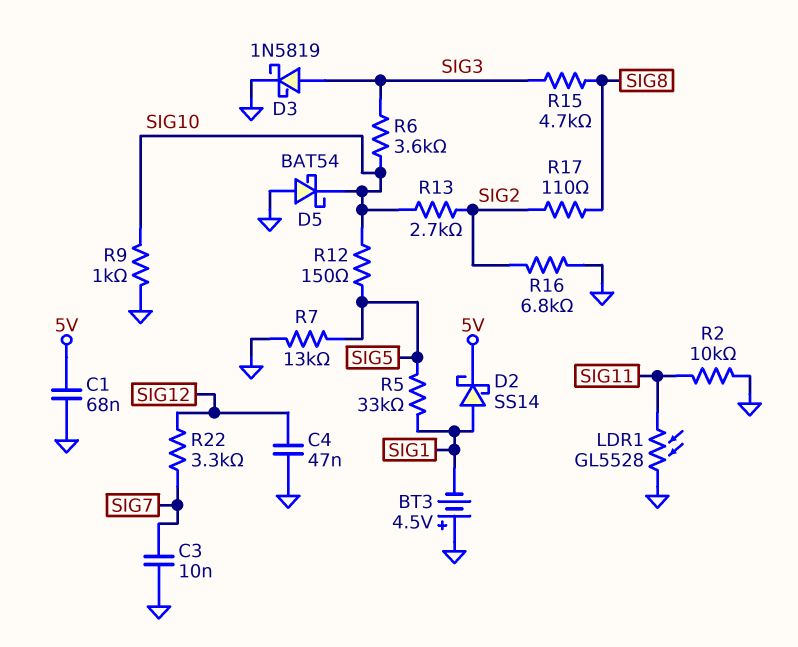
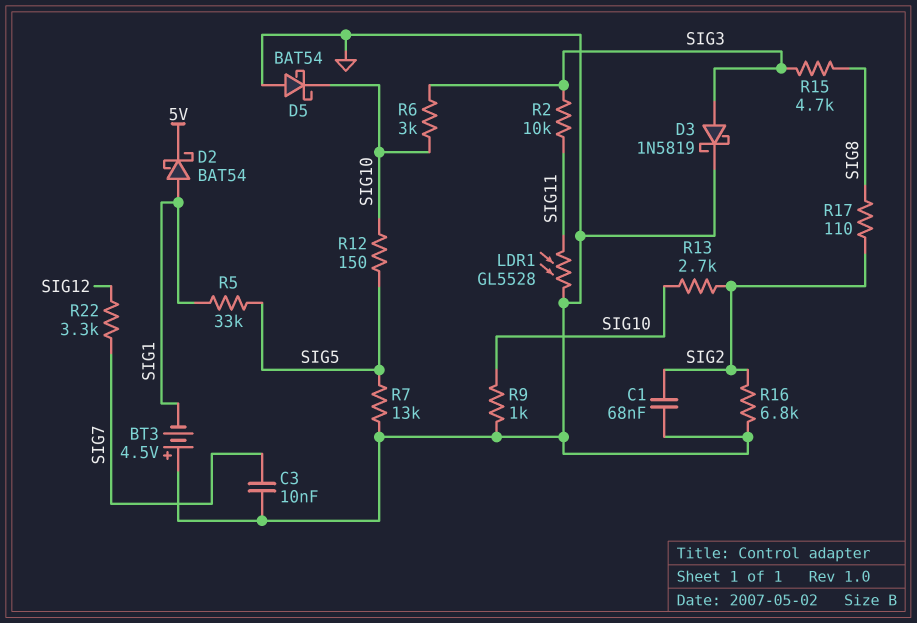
C1: 68nF (5V, GND) -> 68nF (GND, SIG2)
C4: 47nF (GND, SIG12) -> none
D2: schottky SS14 (A SIG1, K 5V) -> schottky BAT54 (A SIG1, K 5V)
R2: 10k (GND, SIG11) -> 10k (SIG3, SIG11)
R6: 3.6k (SIG3, SIG10) -> 3k (SIG3, SIG10)

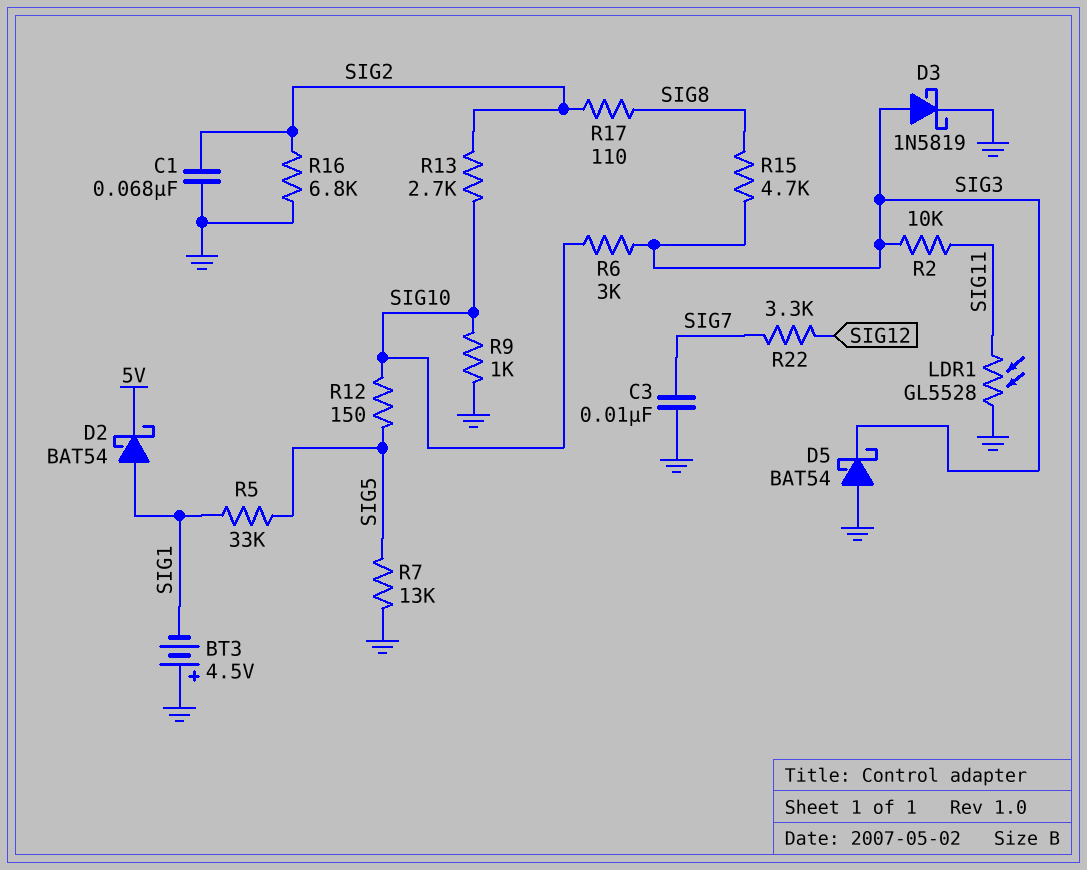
D5: schottky BAT54 (A GND, K SIG10) -> schottky BAT54 (A GND, K SIG3)

